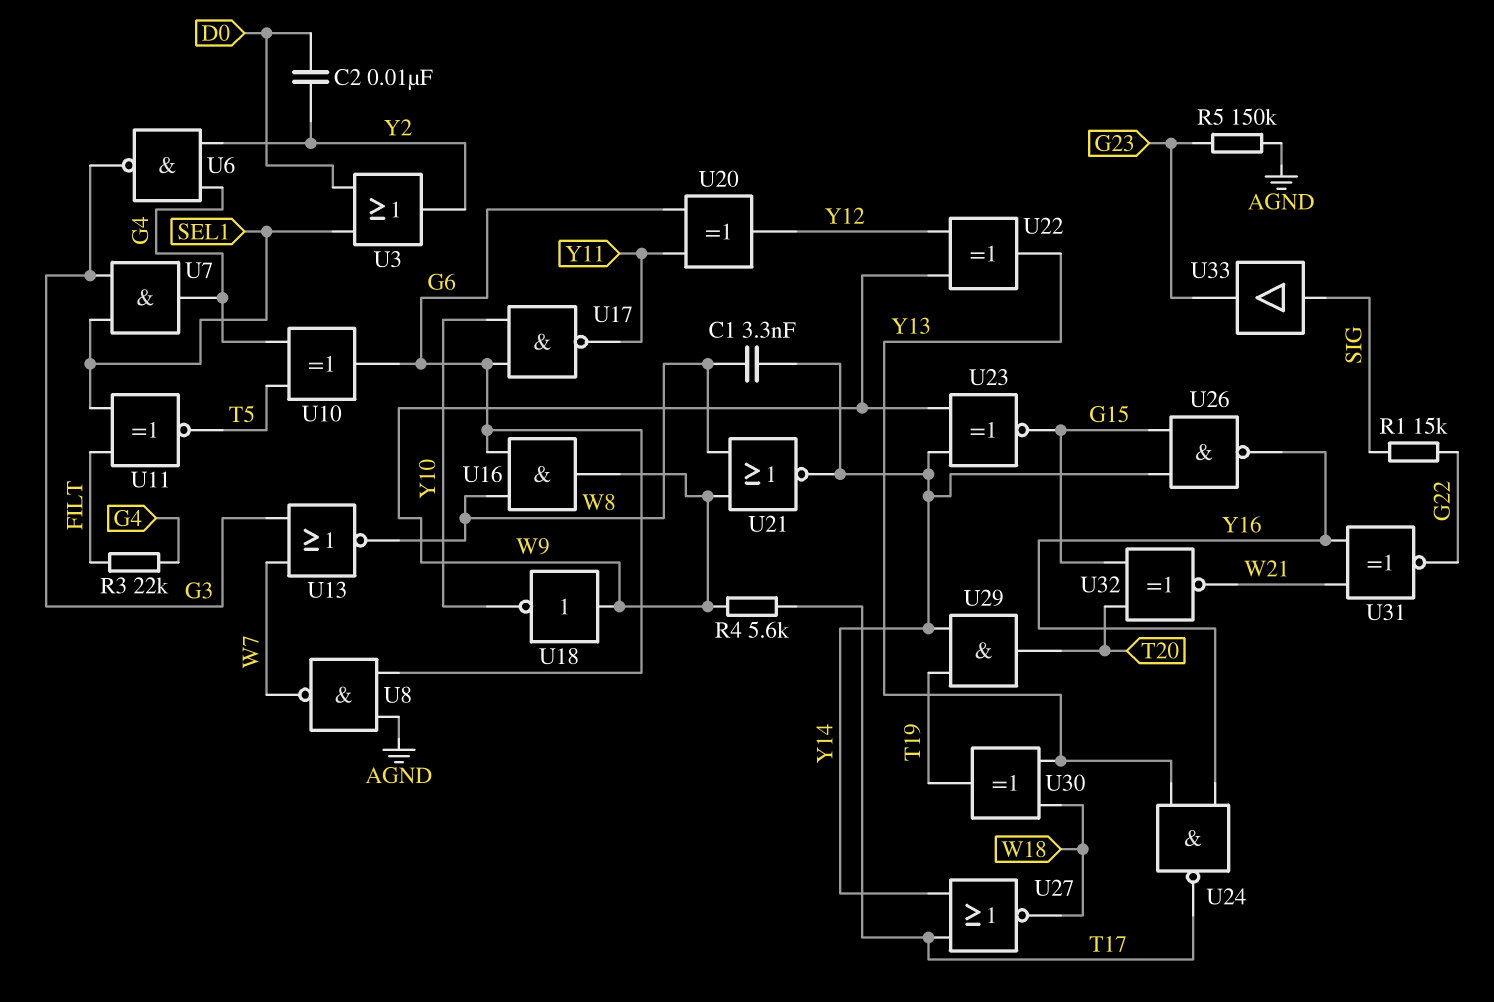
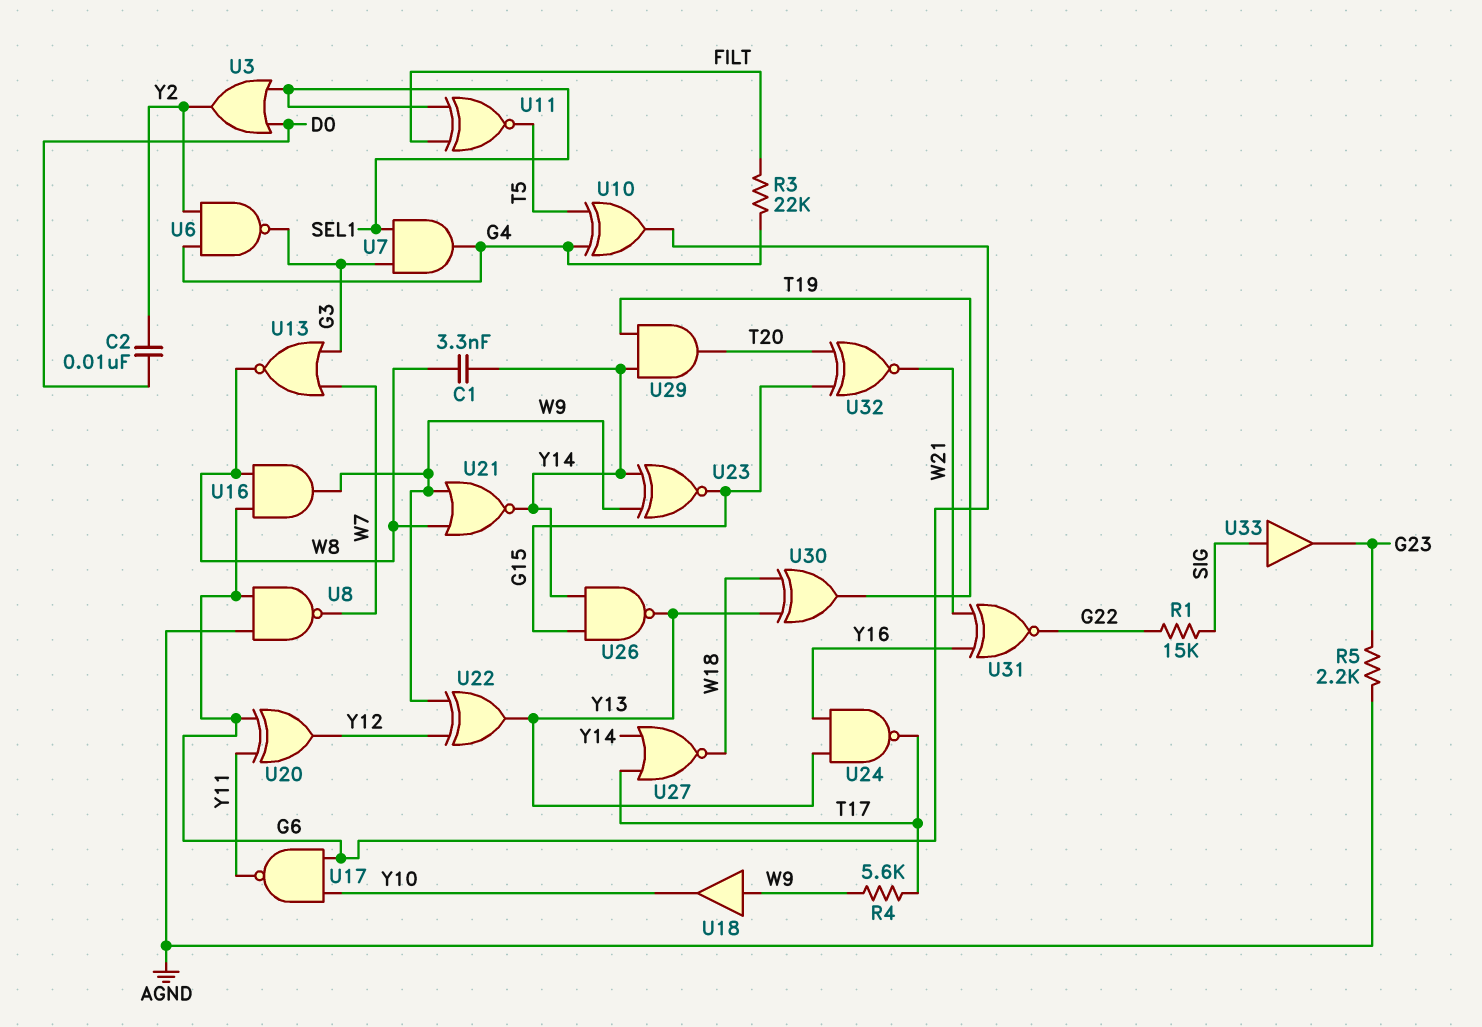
R5: 150k (AGND, G23) -> 2.2k (AGND, G23)
U18: NOT (in W9, out Y10) -> buffer (in W9, out Y10)
U26: NAND (in G15, in Y14, out Y16) -> NAND (in G15, in Y14, out Y13)

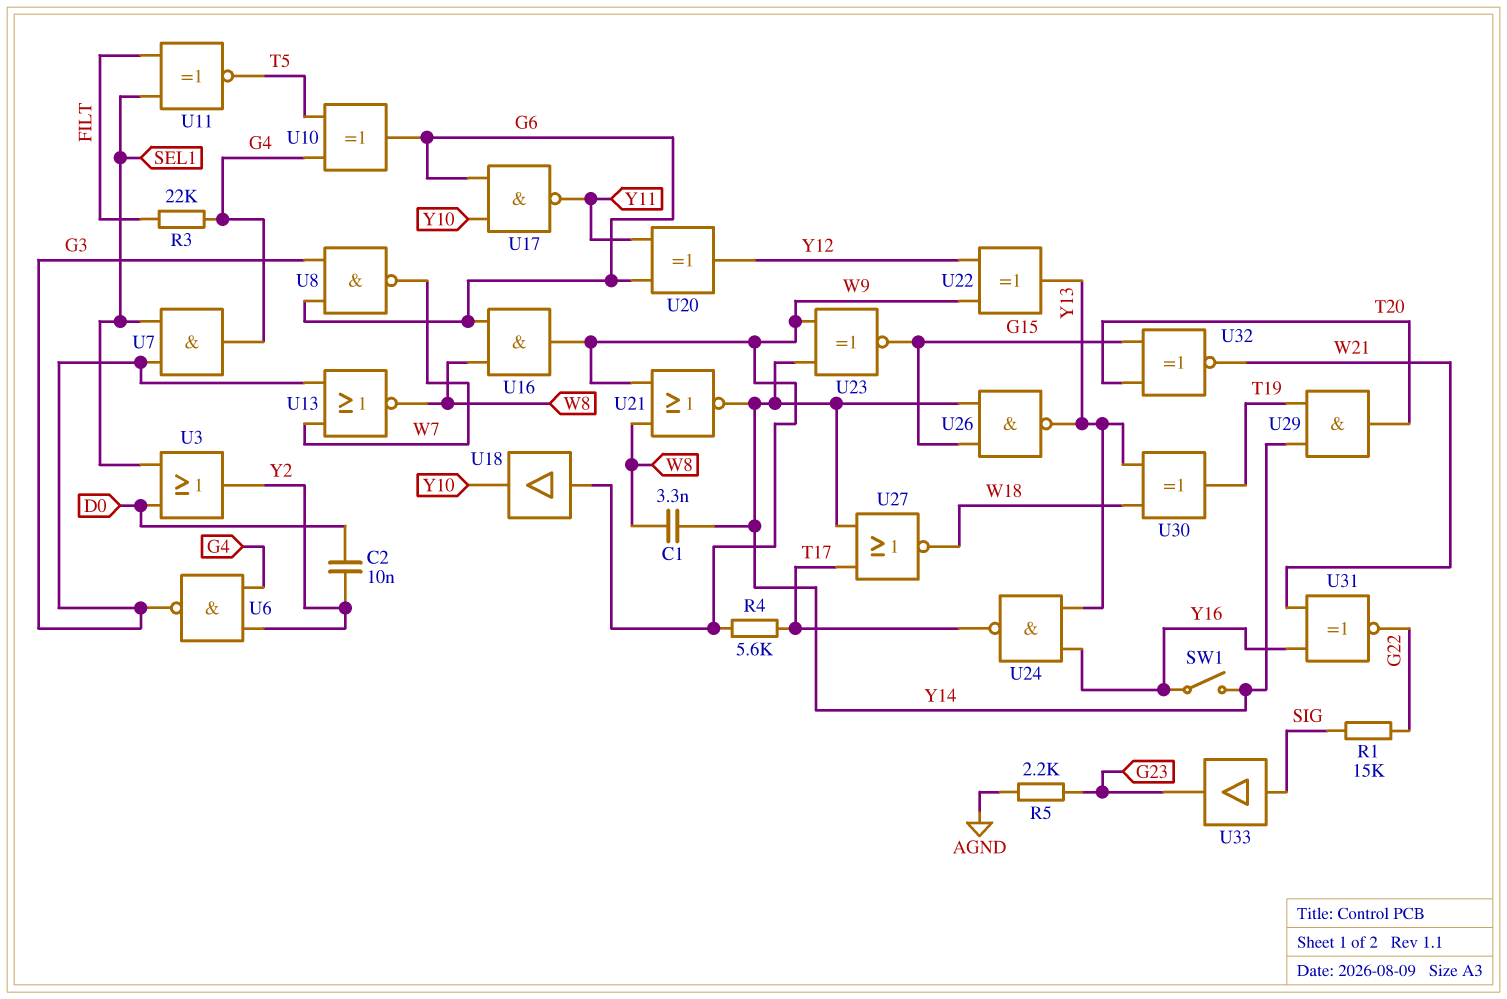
SW1: none -> switch (Y14, Y16)
U8: NAND (in AGND, in G6, out W7) -> NAND (in G3, in G6, out W7)

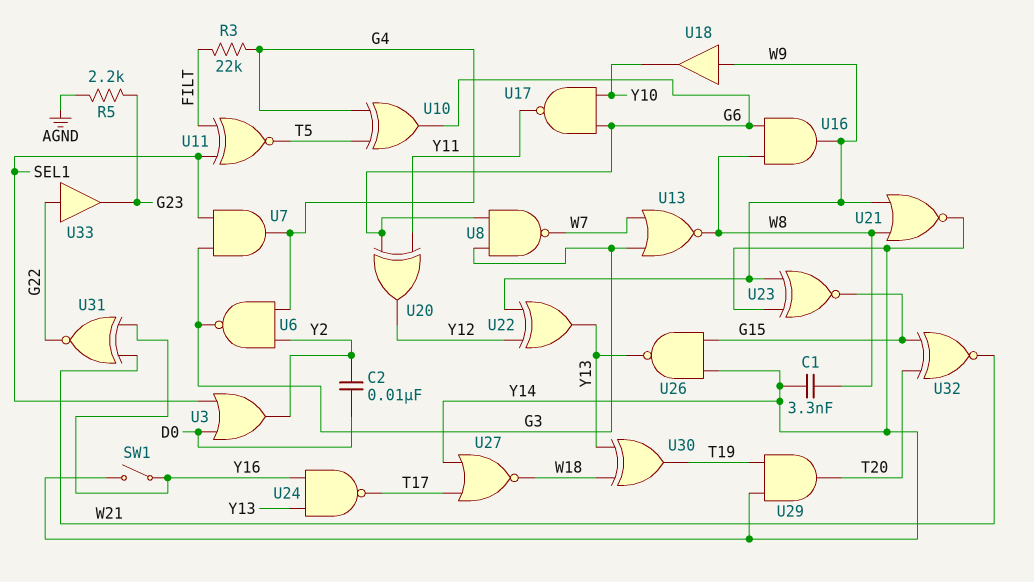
R1: 15k (G22, SIG) -> none
R4: 5.6k (T17, W9) -> none
U33: buffer (in SIG, out G23) -> buffer (in G22, out G23)

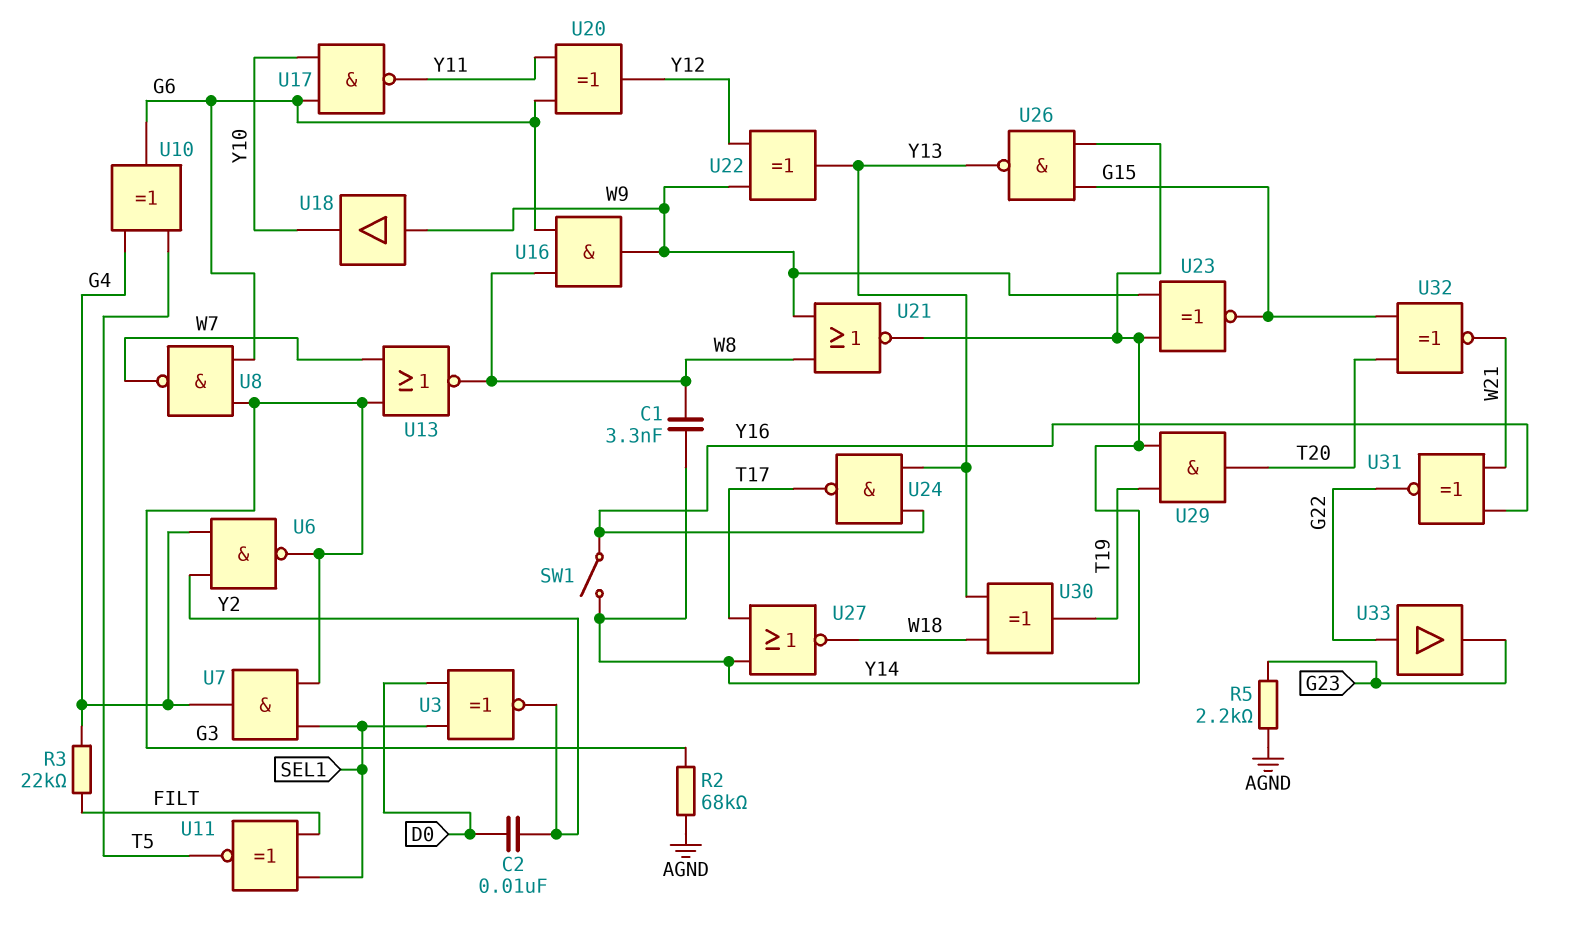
R2: none -> 68k (AGND, G3)
U3: OR (in D0, in SEL1, out Y2) -> XNOR (in D0, in SEL1, out Y2)

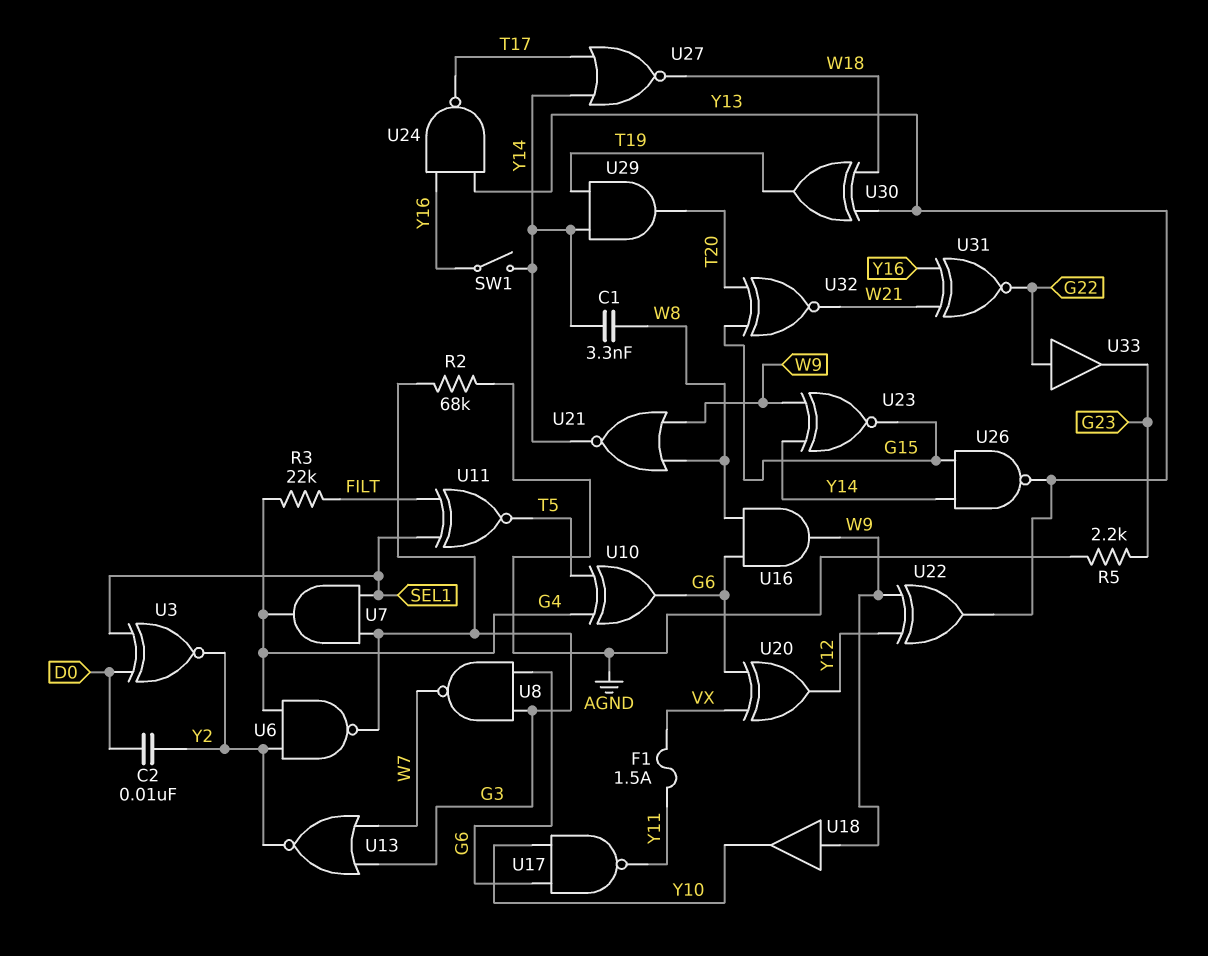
F1: none -> 1.5A (VX, Y11)
U13: NOR (in G3, in W7, out W8) -> NOR (in G3, in W7, out Y2)
U20: XOR (in G6, in Y11, out Y12) -> XOR (in G6, in VX, out Y12)

